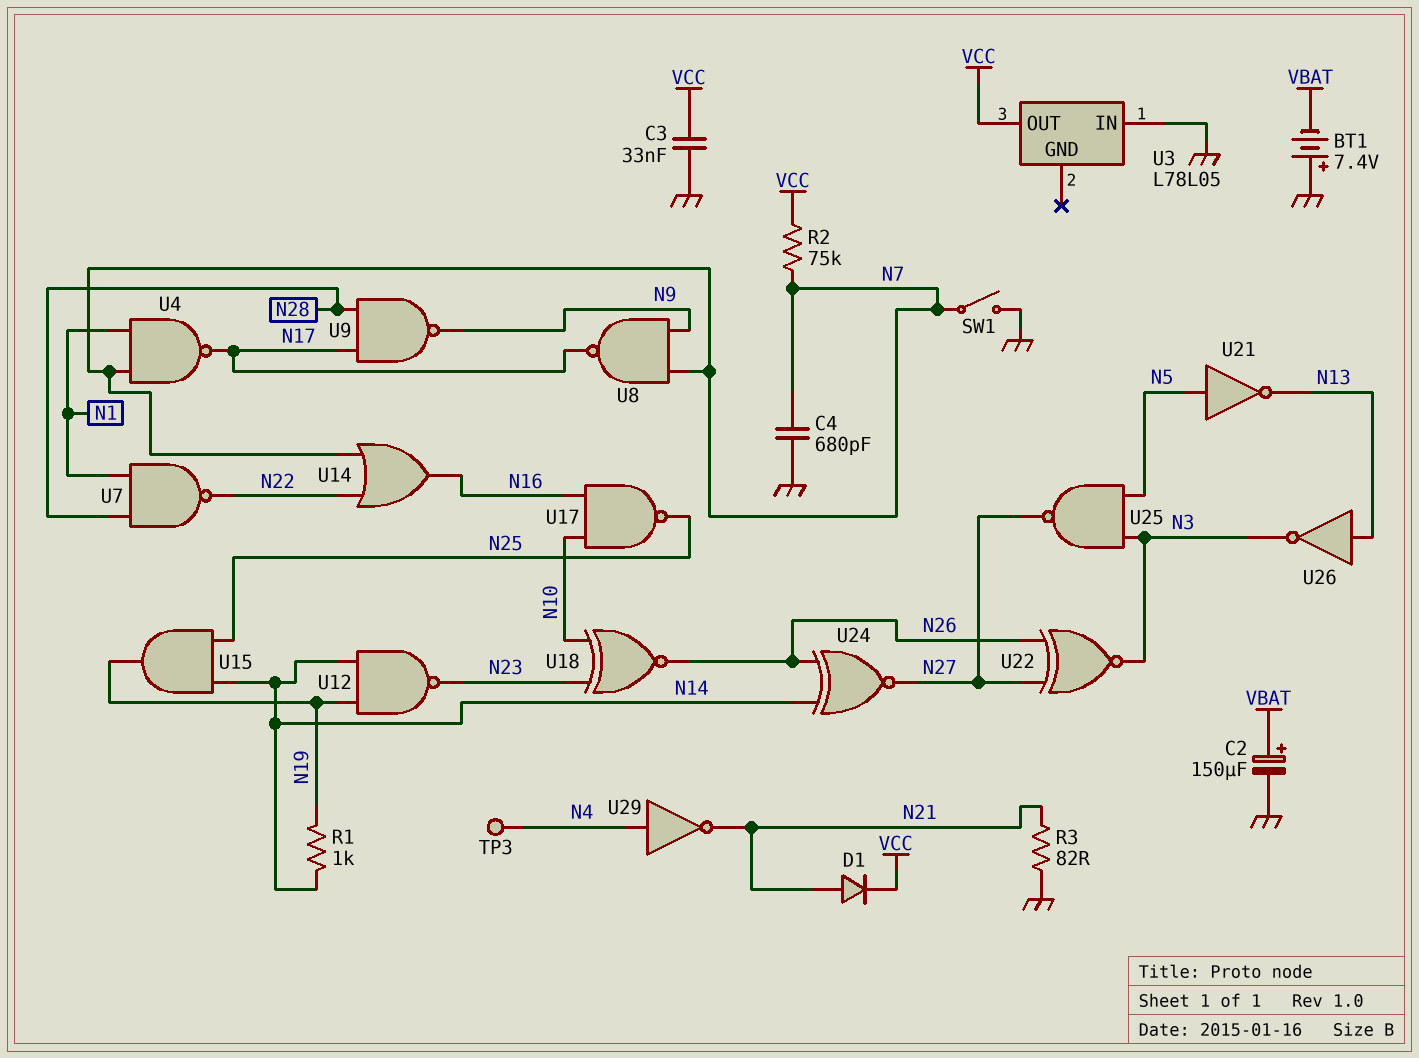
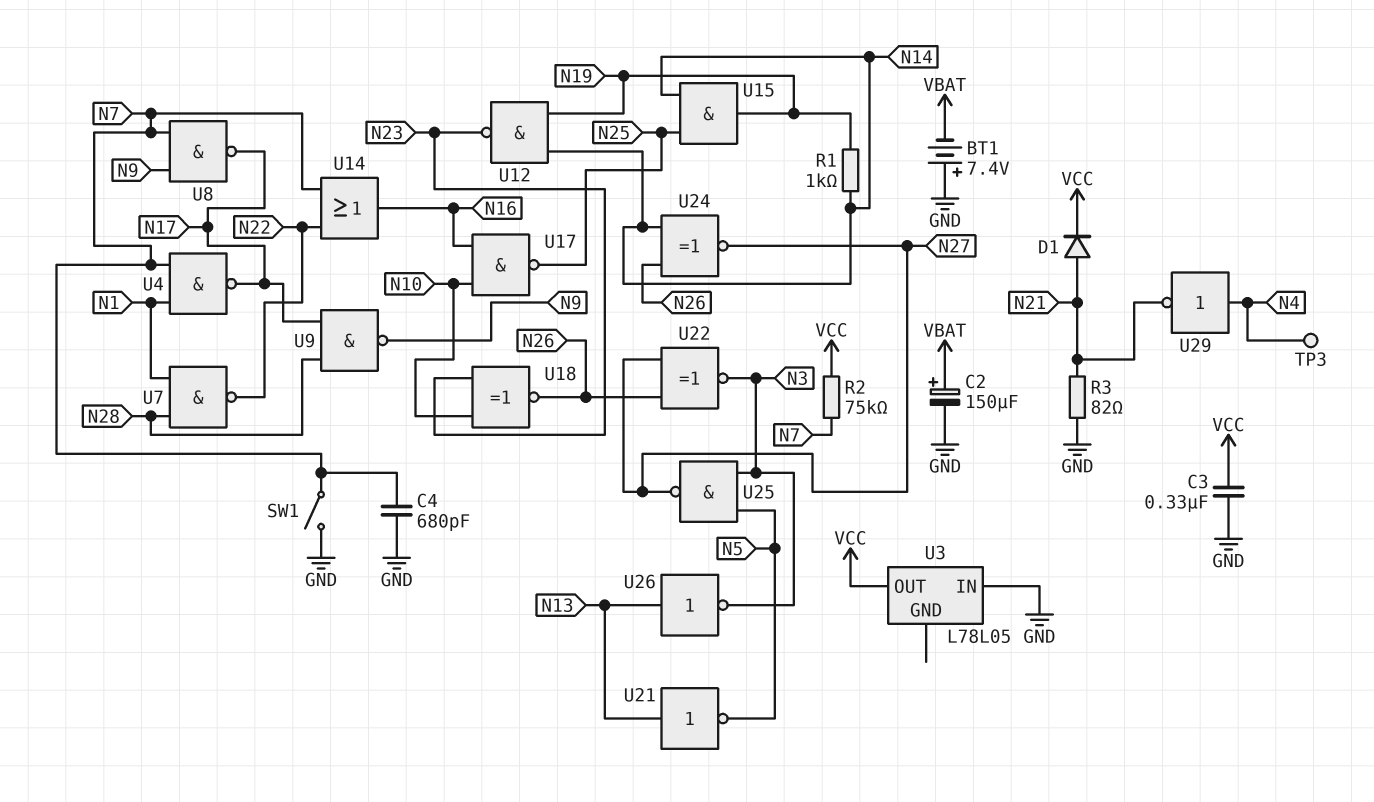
C3: 33nF (GND, VCC) -> 330nF (GND, VCC)
U21: NOT (in N5, out N13) -> NOT (in N13, out N5)

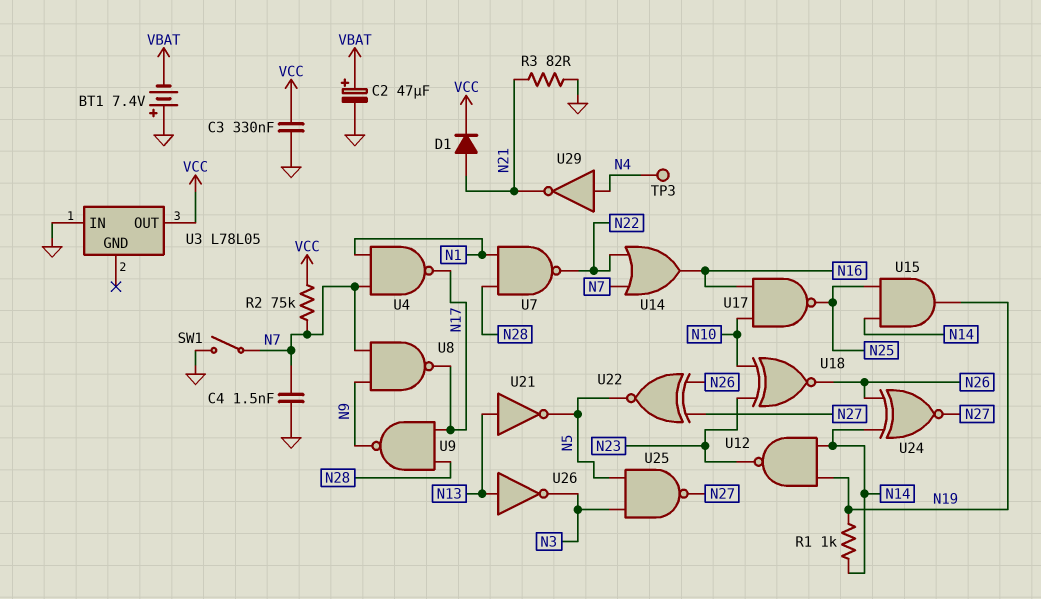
C2: 150uF (plus VBAT, minus GND) -> 47uF (plus VBAT, minus GND)
C4: 680pF (GND, N7) -> 1.5nF (GND, N7)
U22: XNOR (in N26, in N27, out N3) -> XNOR (in N26, in N27, out N5)

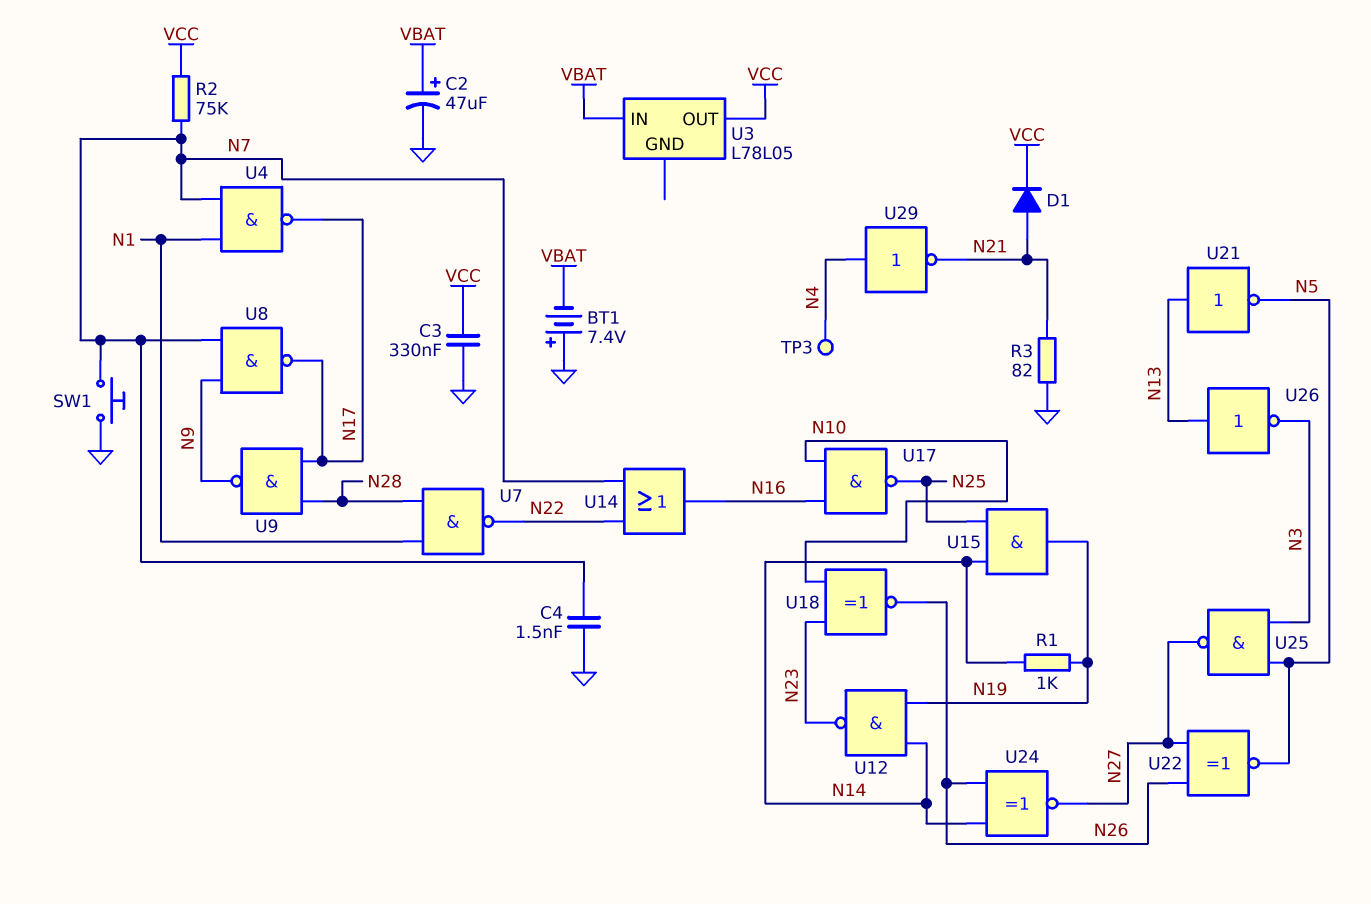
SW1: switch (GND, N7) -> button (GND, N7)
U3 pin IN: GND -> VBAT

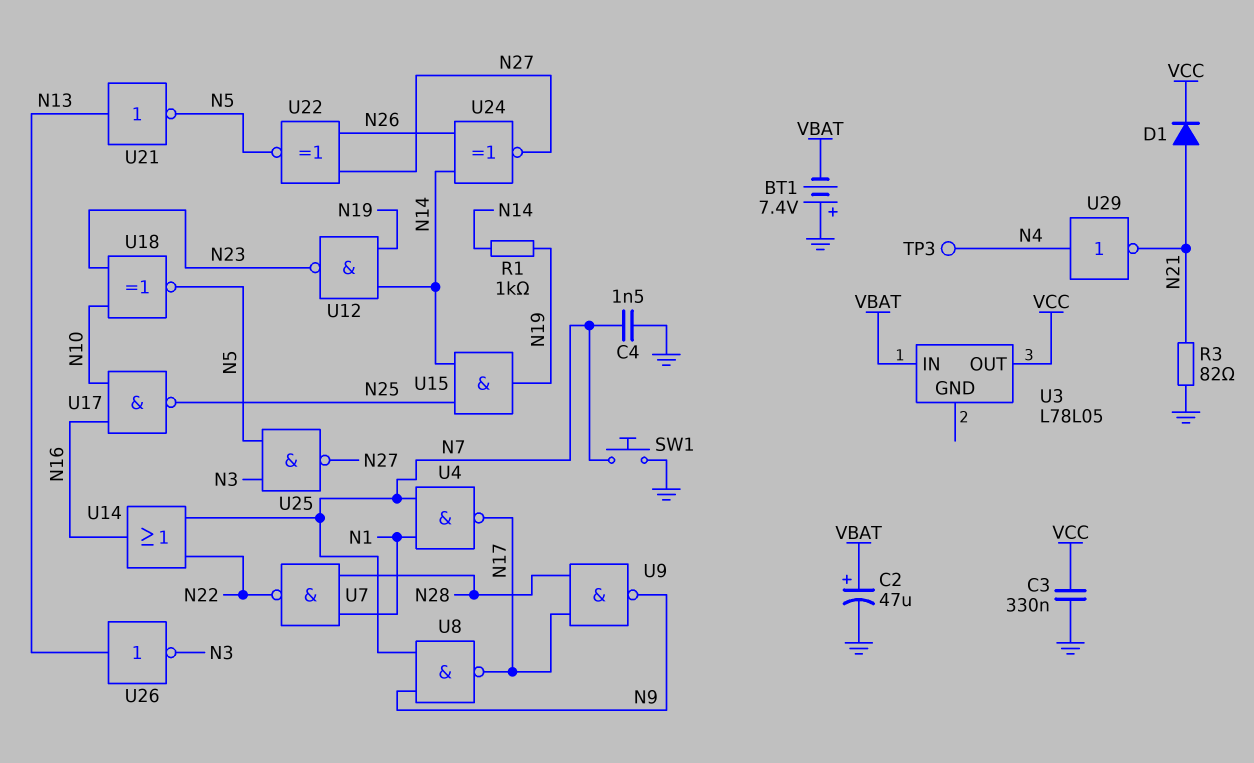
R2: 75k (N7, VCC) -> none
U18: XNOR (in N10, in N23, out N26) -> XNOR (in N10, in N23, out N5)

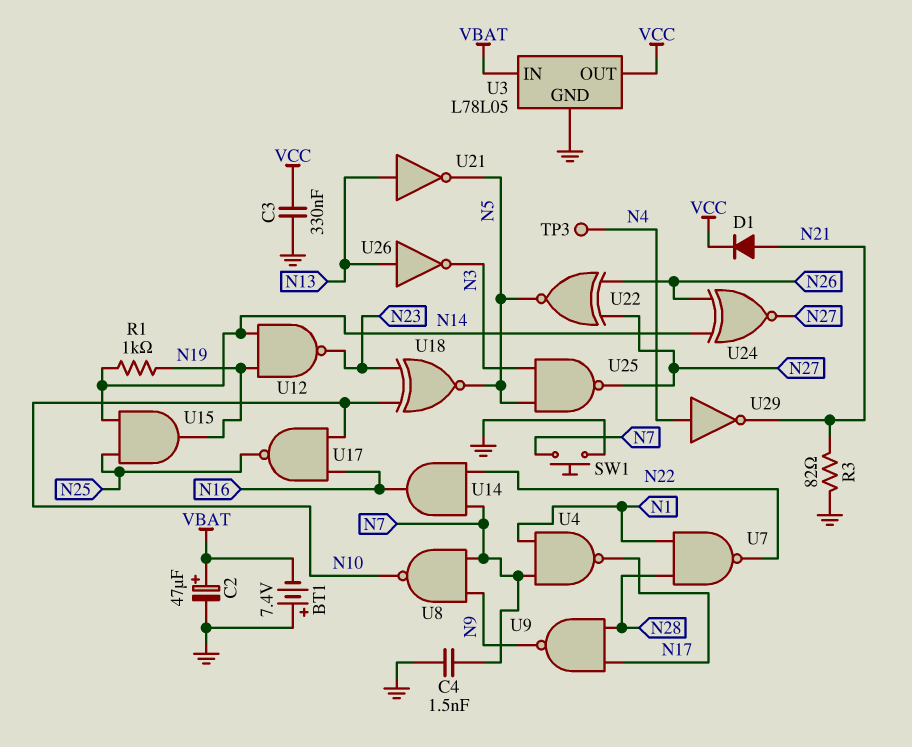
U3 pin GND: none -> GND
U8: NAND (in N7, in N9, out N17) -> NAND (in N7, in N9, out N10)
U14: OR (in N7, in N22, out N16) -> AND (in N7, in N22, out N16)

